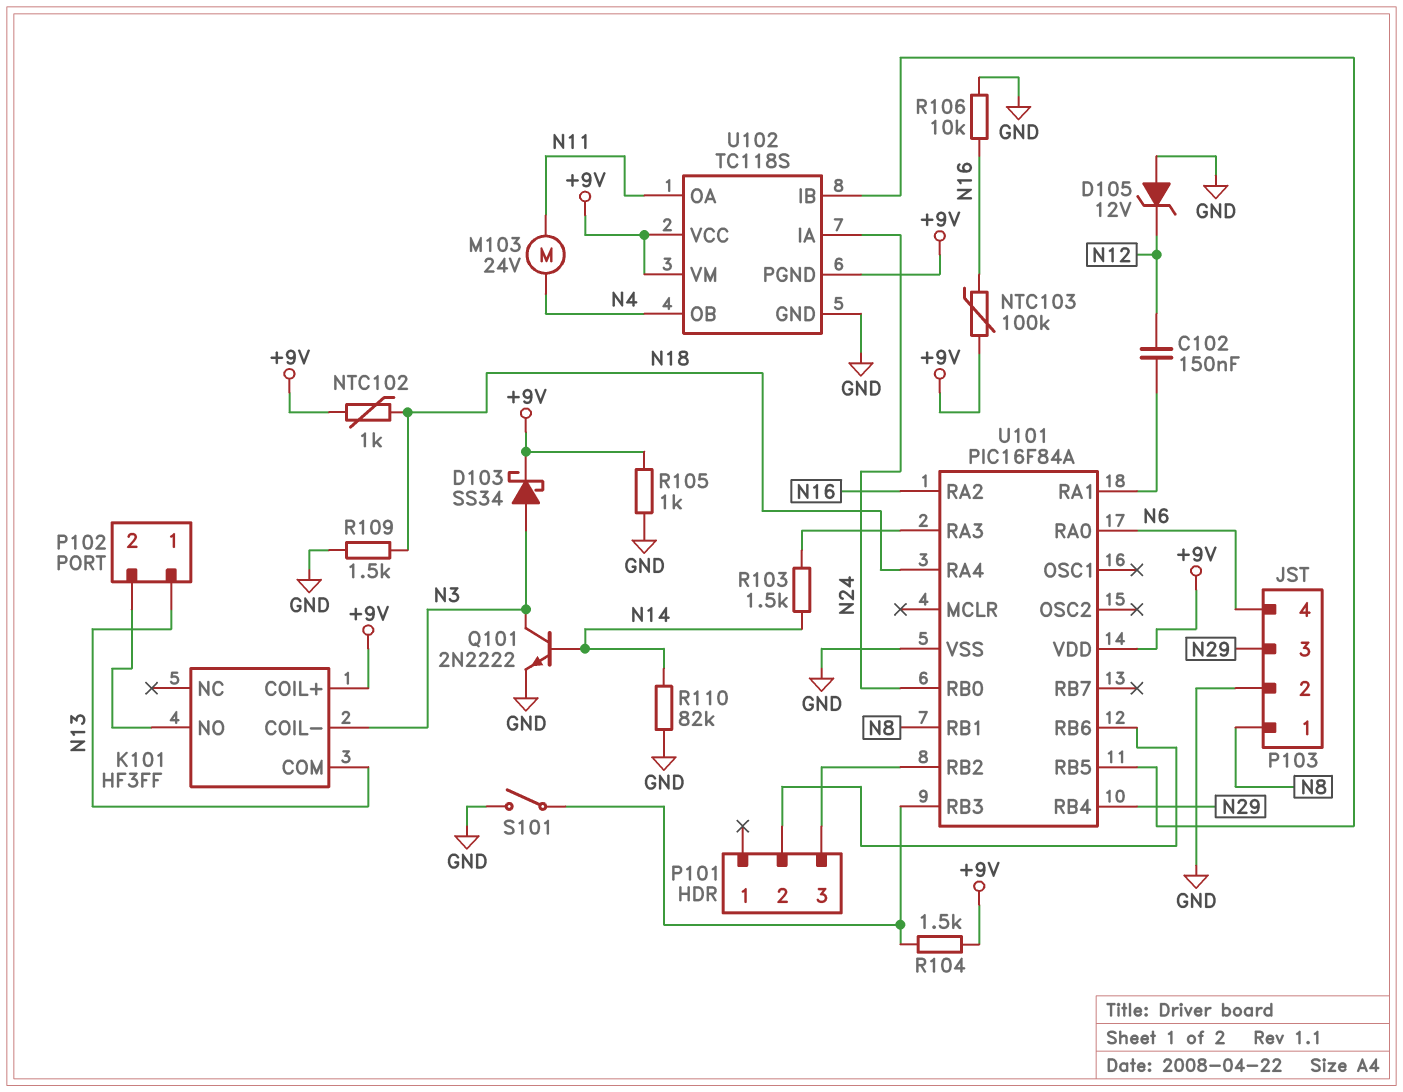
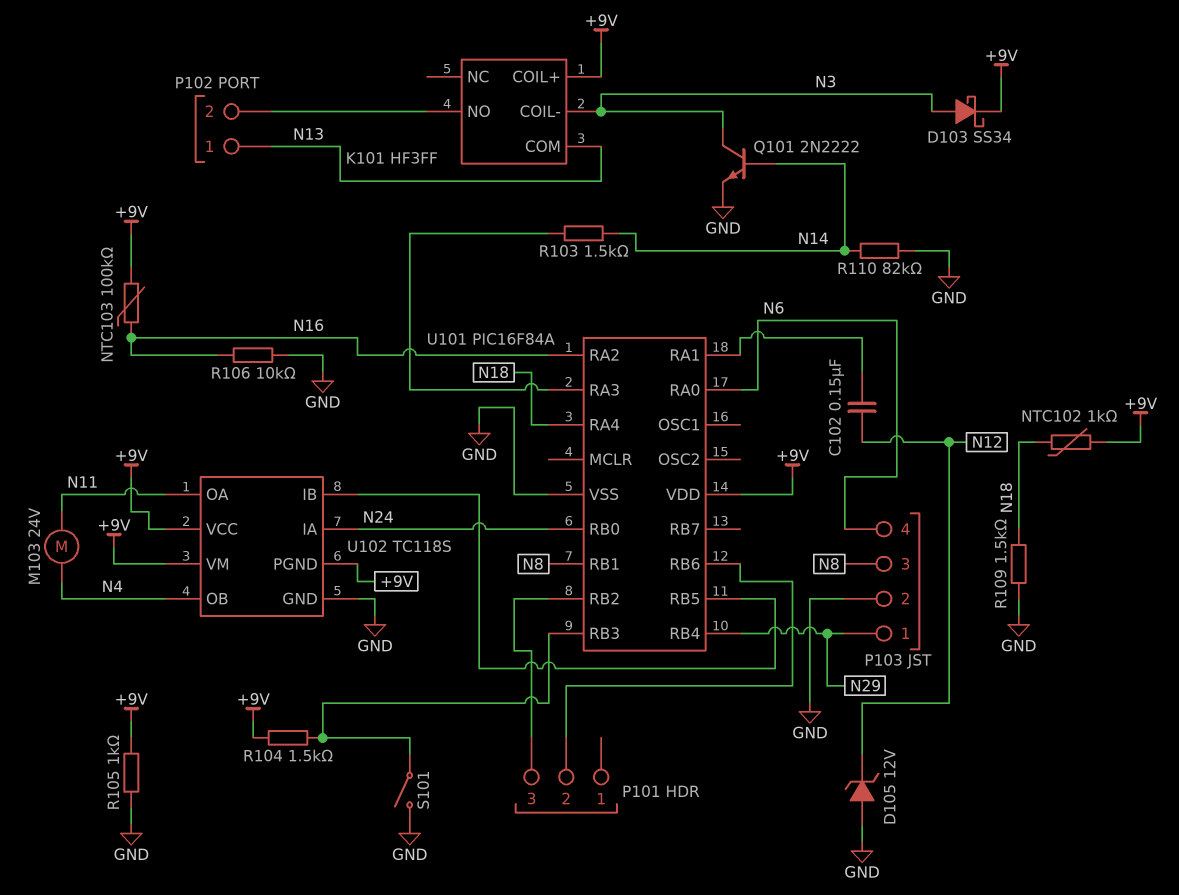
P103 pin 1: N8 -> N29
P103 pin 3: N29 -> N8

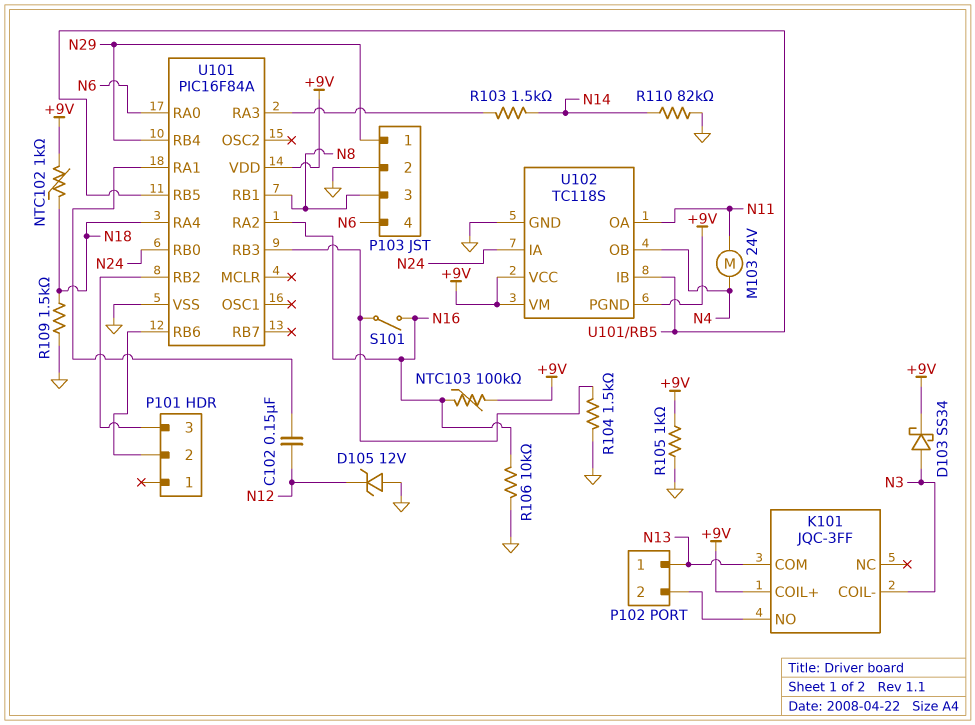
K101: HF3FF -> JQC-3FF
Q101: NPN 2N2222 (B N14, C N3, E GND) -> none
R104: 1.5k (+9V, U101/RB3) -> 1.5k (GND, U101/RB3)
S101: switch (GND, U101/RB3) -> switch (N16, U101/RB3)

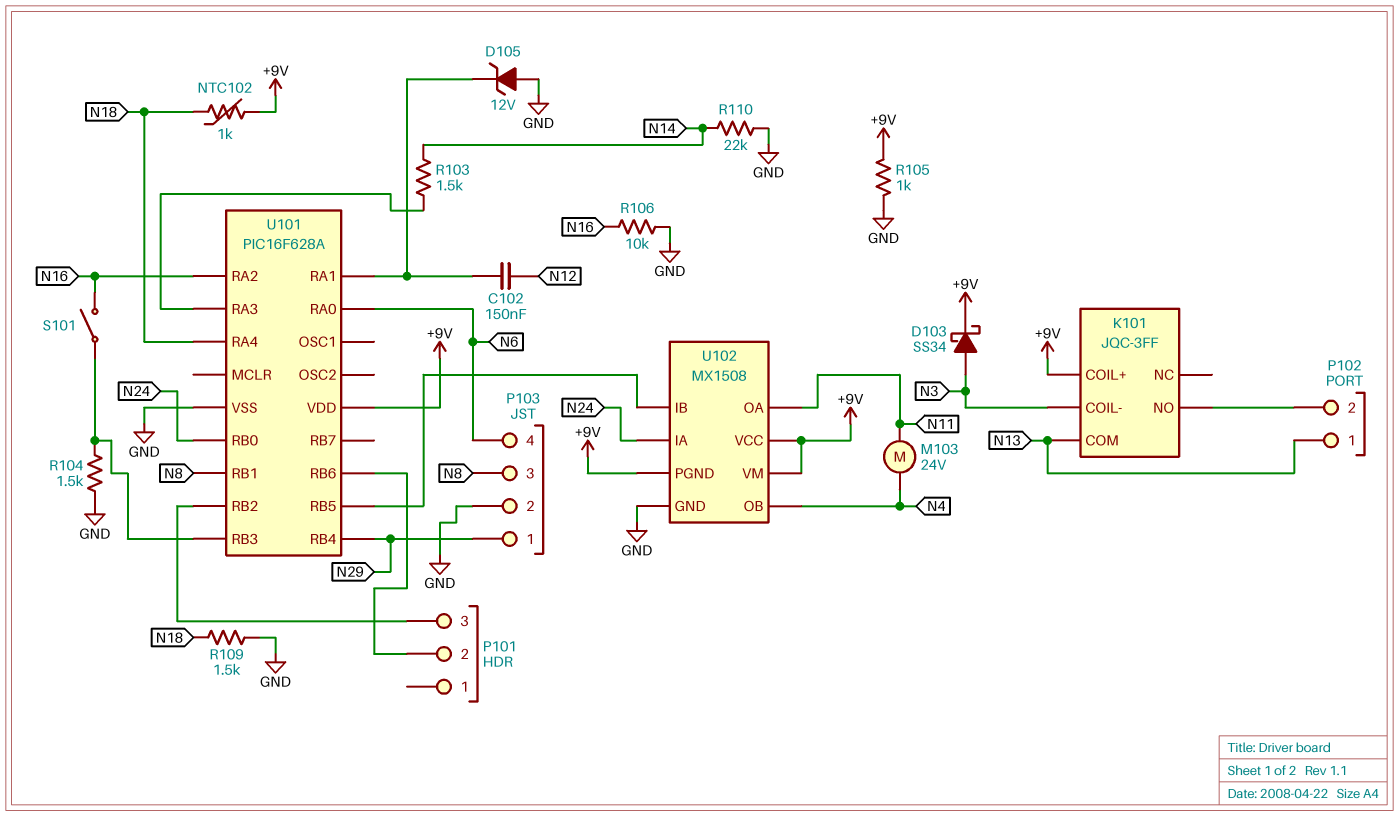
D105: zener 12V (A GND, K N12) -> zener 12V (A GND, K U101/RA1)
NTC103: 100k (+9V, N16) -> none
R110: 82k (GND, N14) -> 22k (GND, N14)
U101: PIC16F84A -> PIC16F628A
U102: TC118S -> MX1508

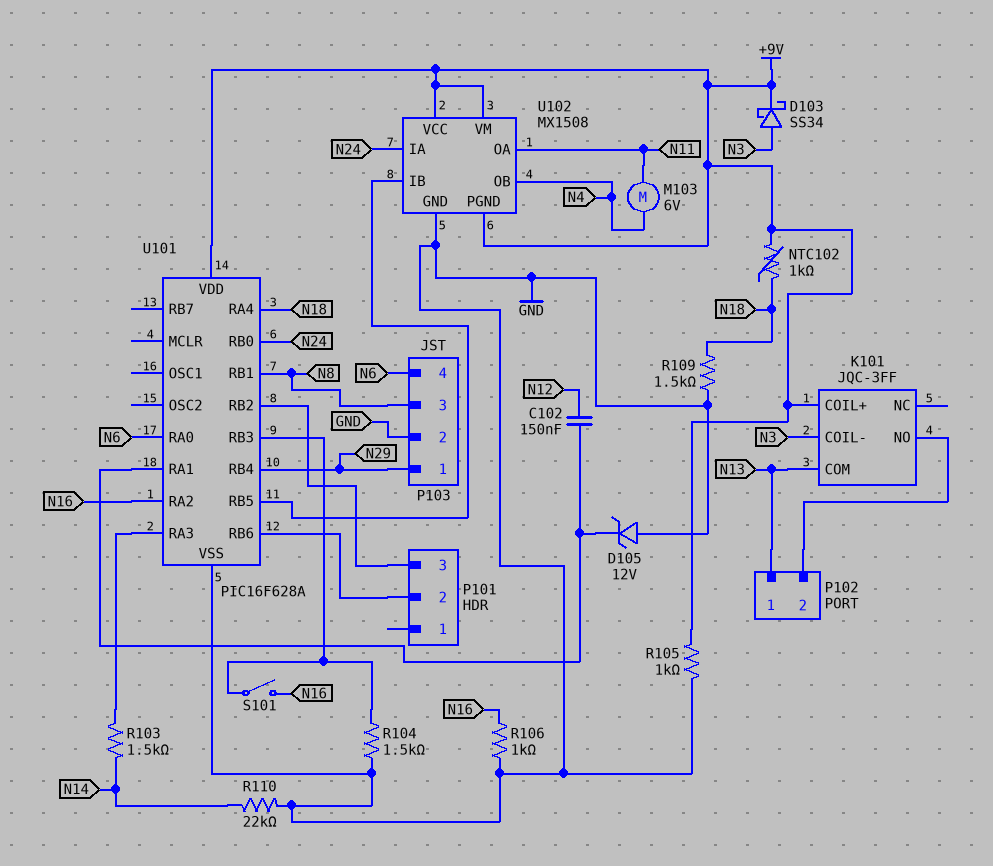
M103: motor 24V (N4, N11) -> motor 6V (N4, N11)
R106: 10k (GND, N16) -> 1k (GND, N16)

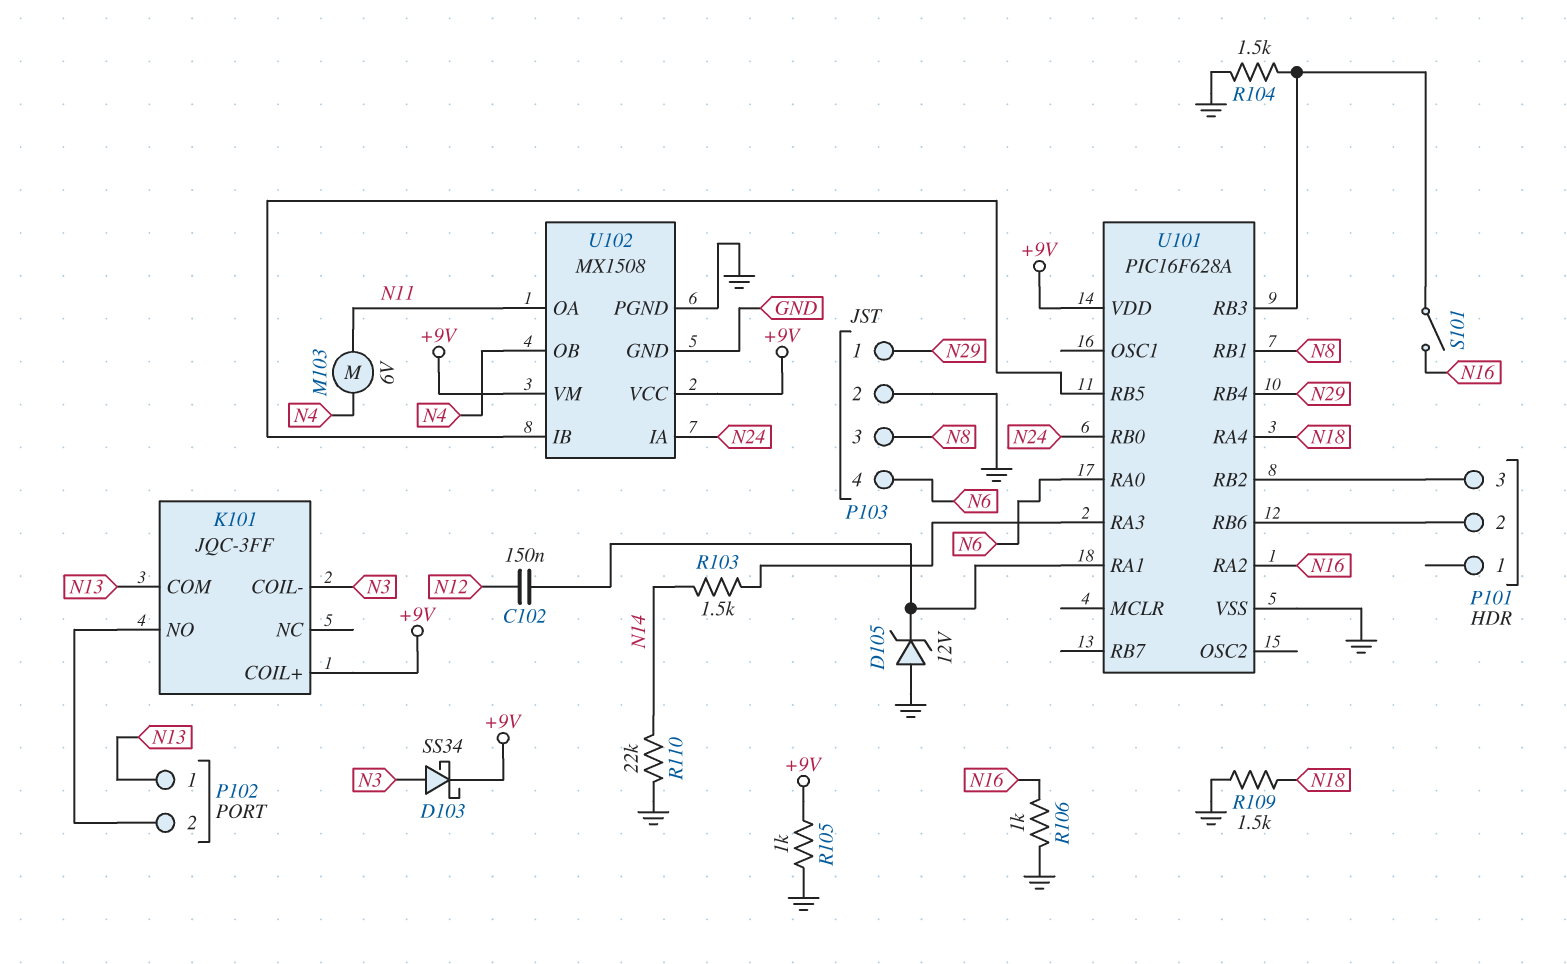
NTC102: 1k (+9V, N18) -> none
U102 pin PGND: +9V -> GND

